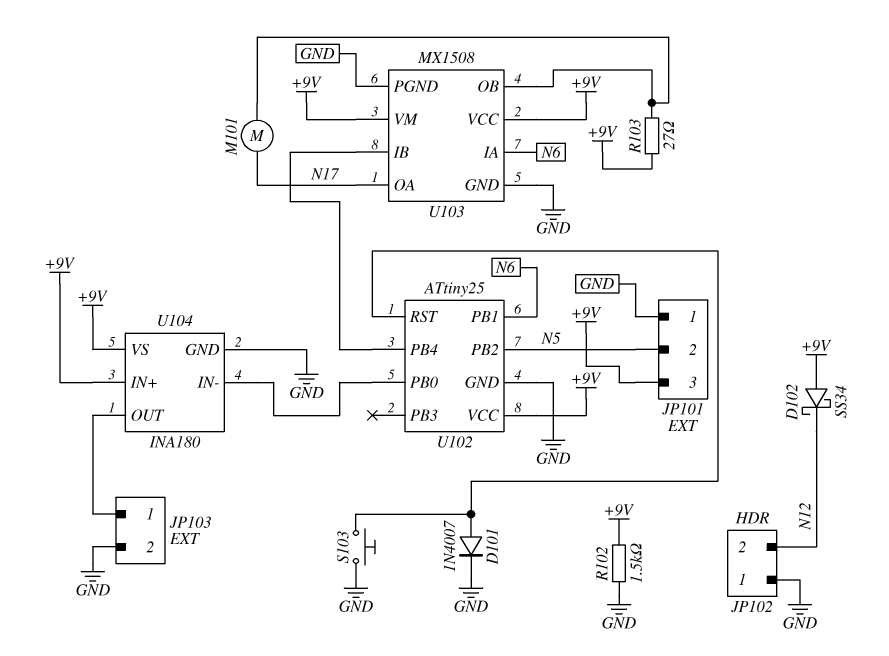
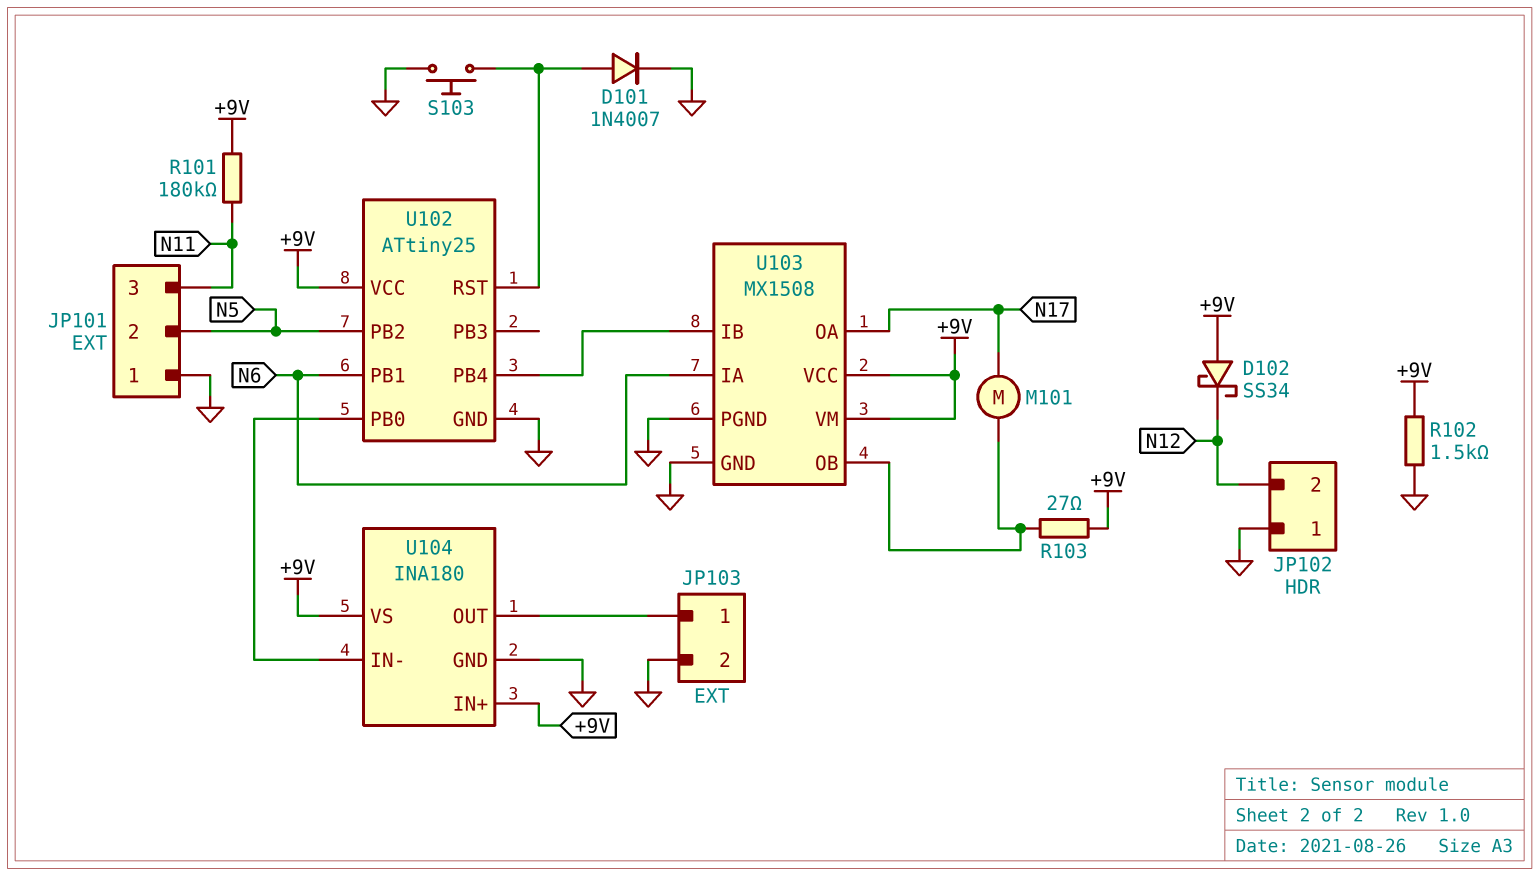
JP101 pin 3: +9V -> N11
R101: none -> 180k (+9V, N11)

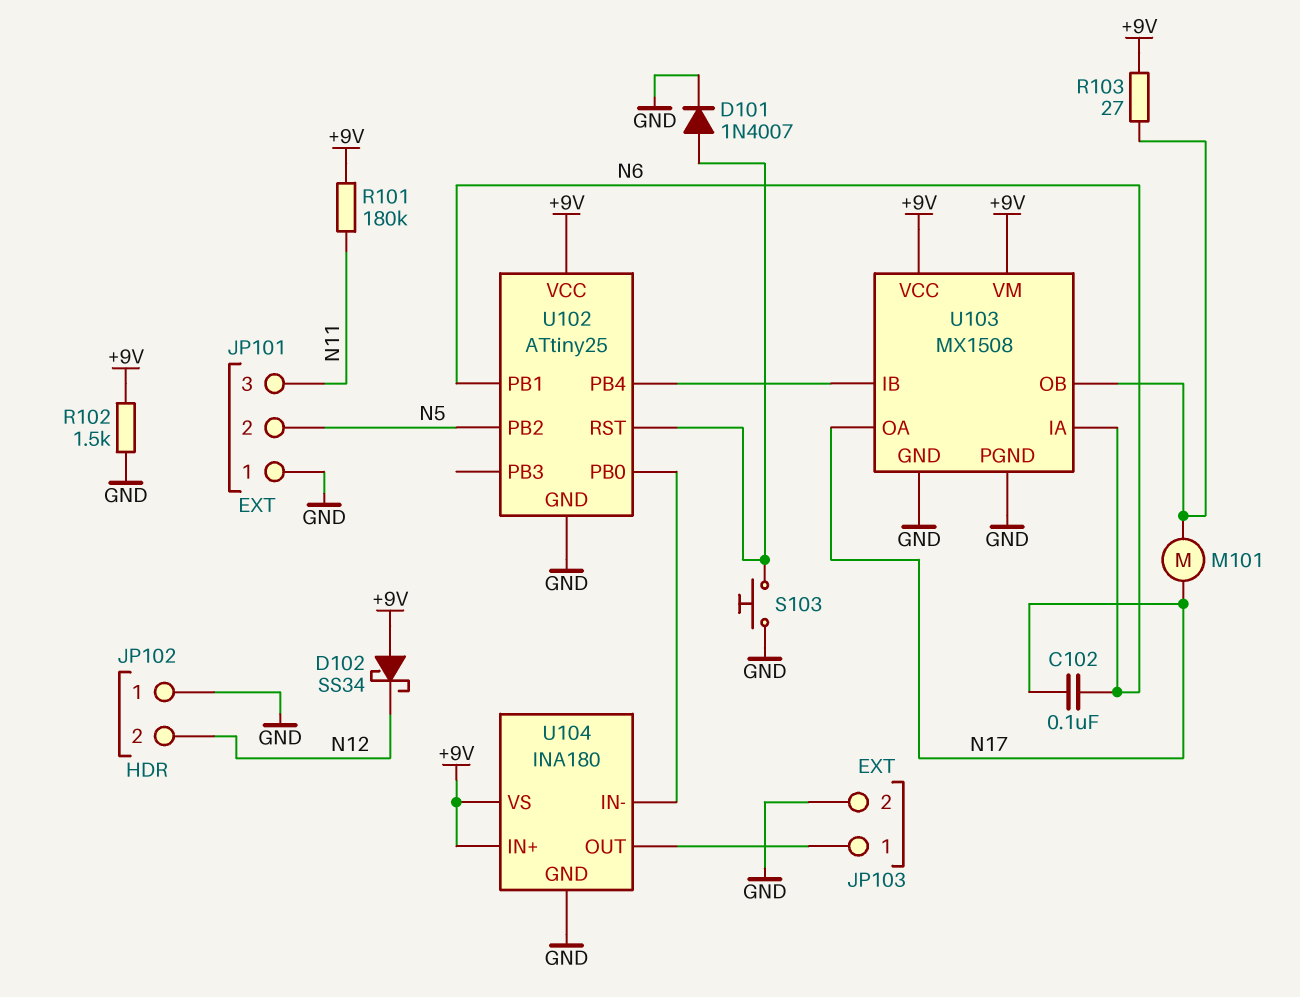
C102: none -> 100nF (N6, N17)

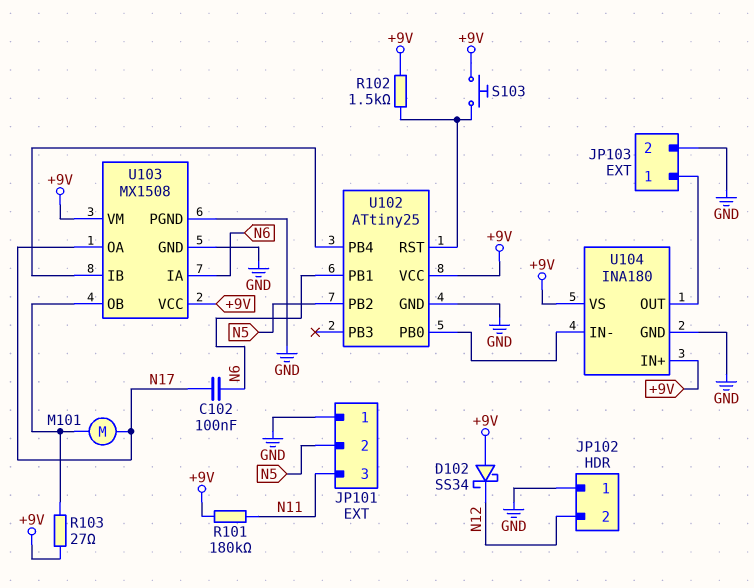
D101: diode 1N4007 (A U102/RST, K GND) -> none
R102: 1.5k (+9V, GND) -> 1.5k (+9V, U102/RST)
S103: button (GND, U102/RST) -> button (+9V, U102/RST)

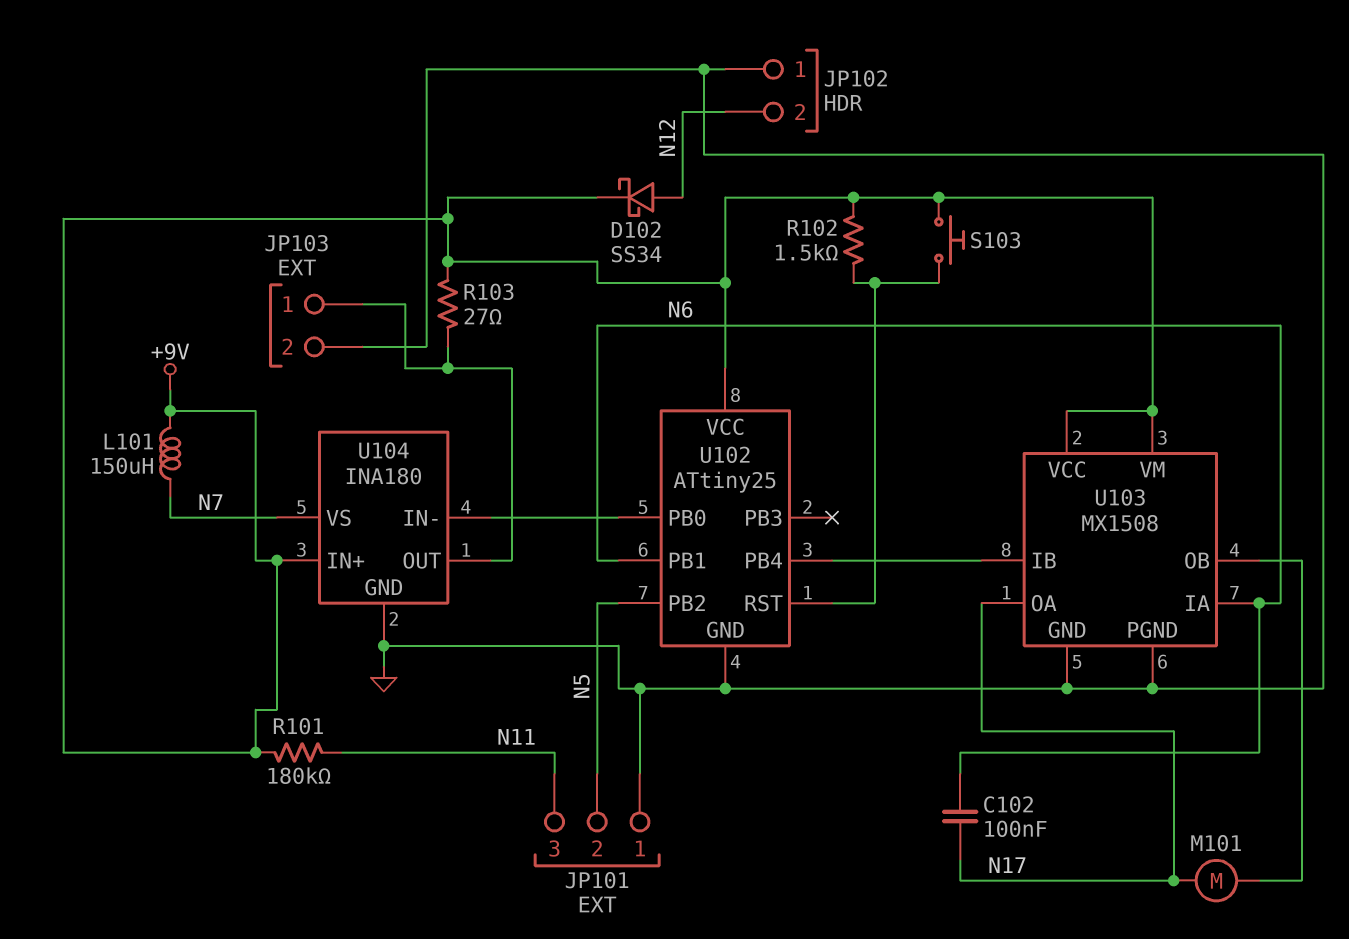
D102: schottky SS34 (A +9V, K N12) -> schottky SS34 (A N12, K +9V)
L101: none -> 150uH (+9V, N7)
R103: 27 (+9V, U103/OB) -> 27 (+9V, JP103/1)
U104 pin VS: +9V -> N7

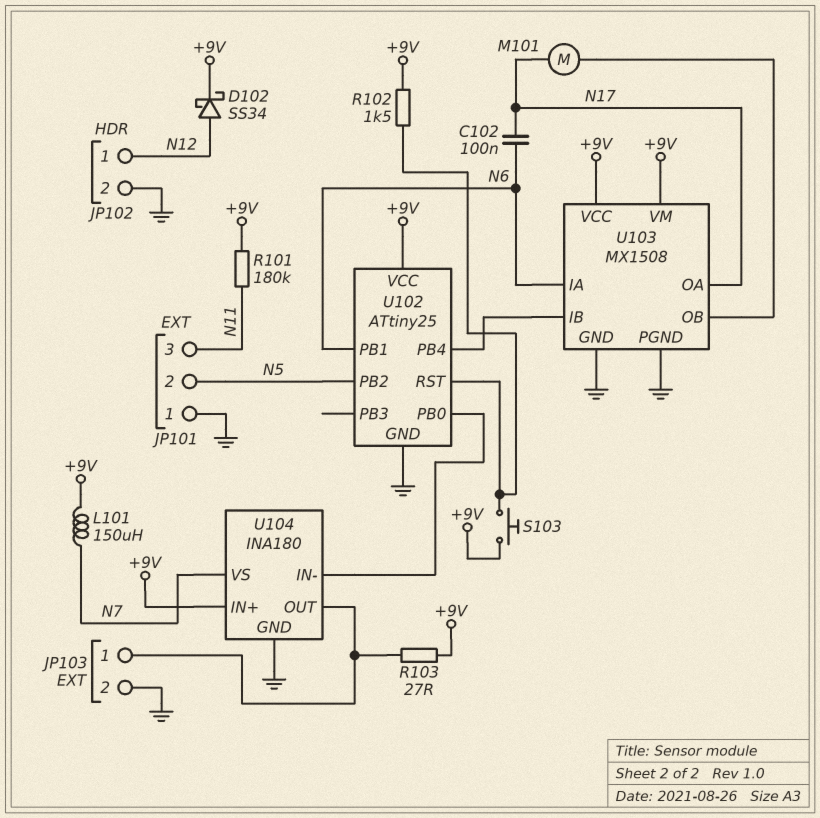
JP102 pin 1: GND -> N12
JP102 pin 2: N12 -> GND

